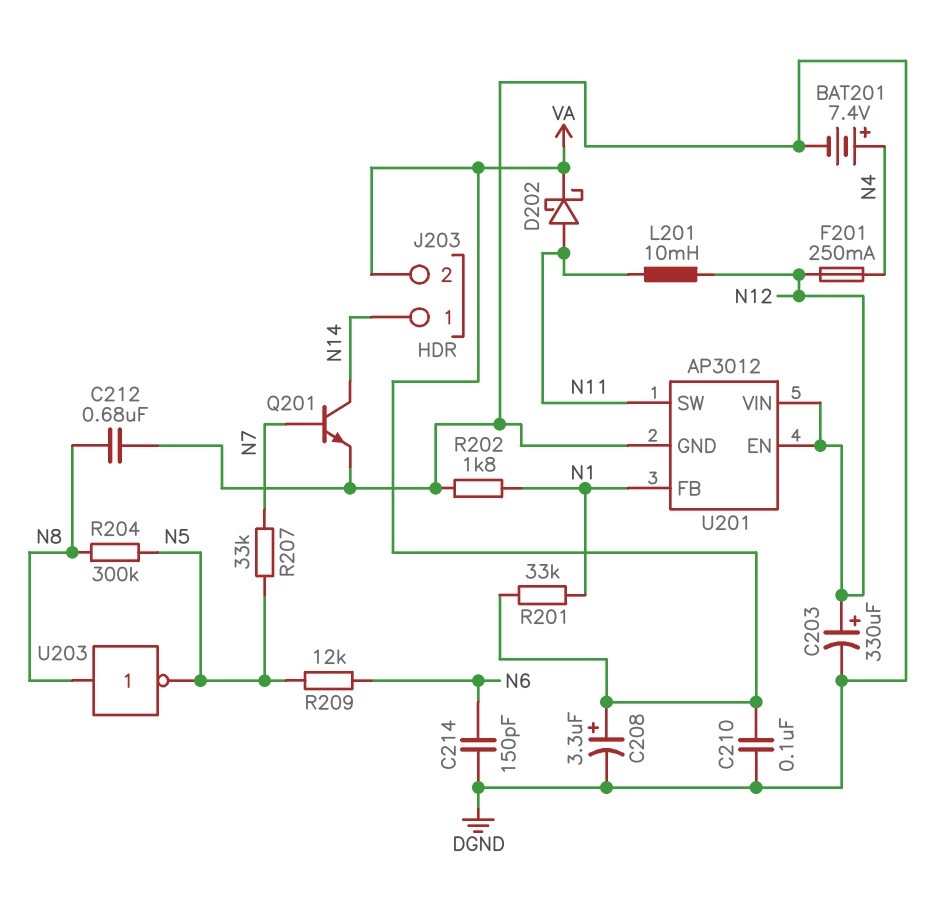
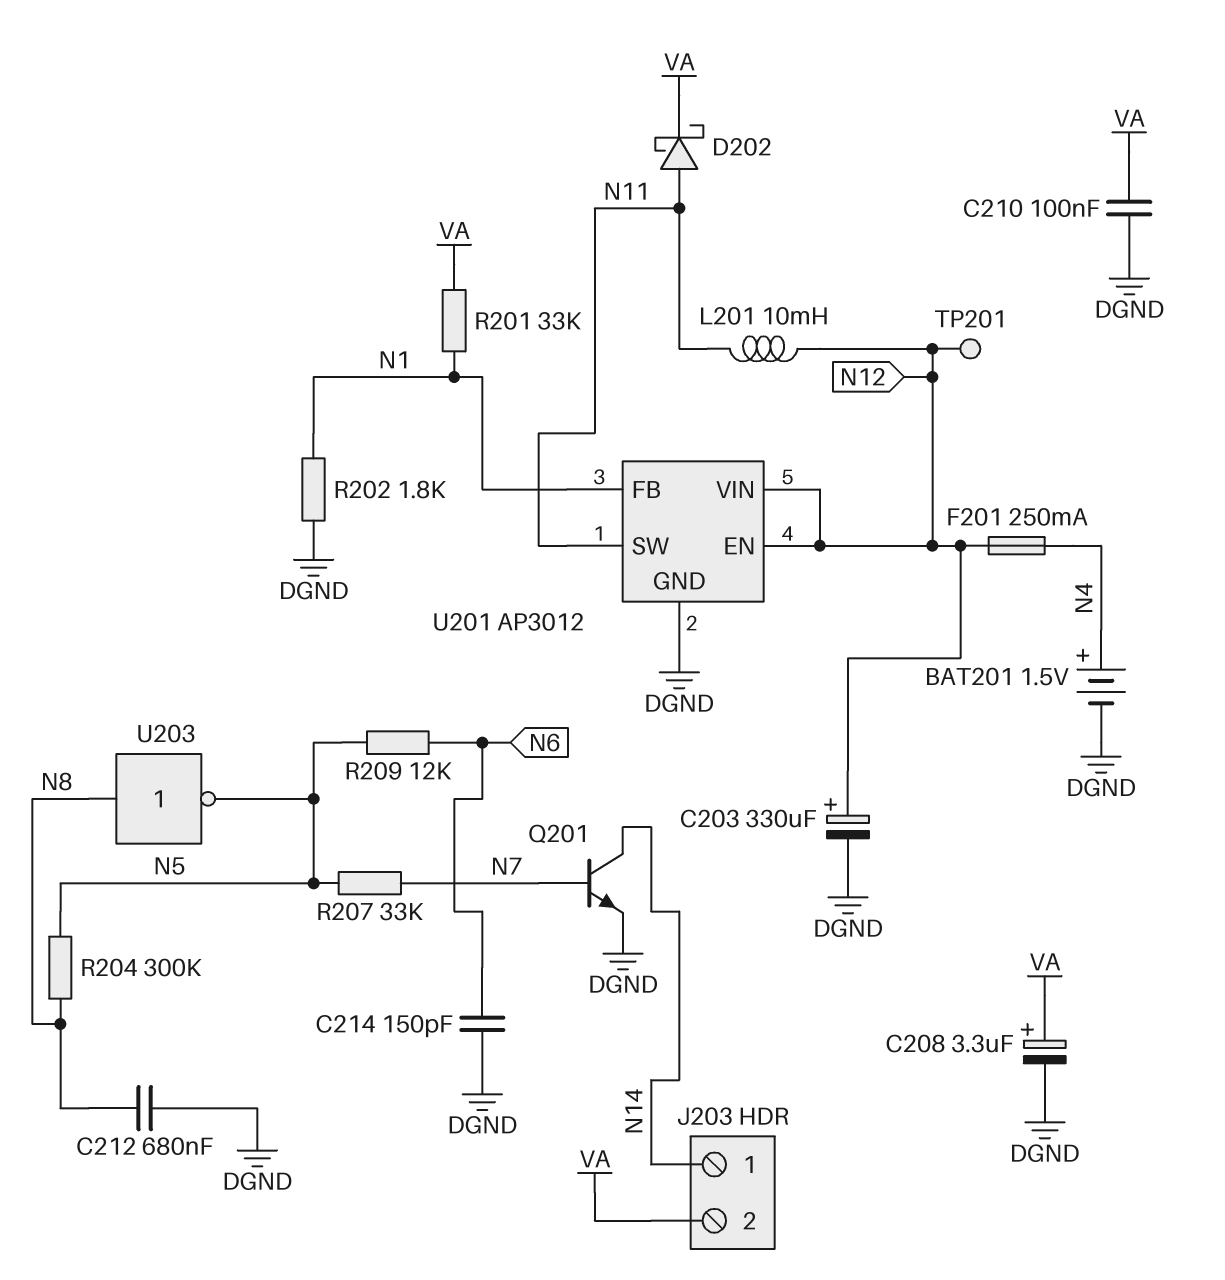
BAT201: 7.4V (plus N4, minus DGND) -> 1.5V (plus N4, minus DGND)
TP201: none -> test point (N12)

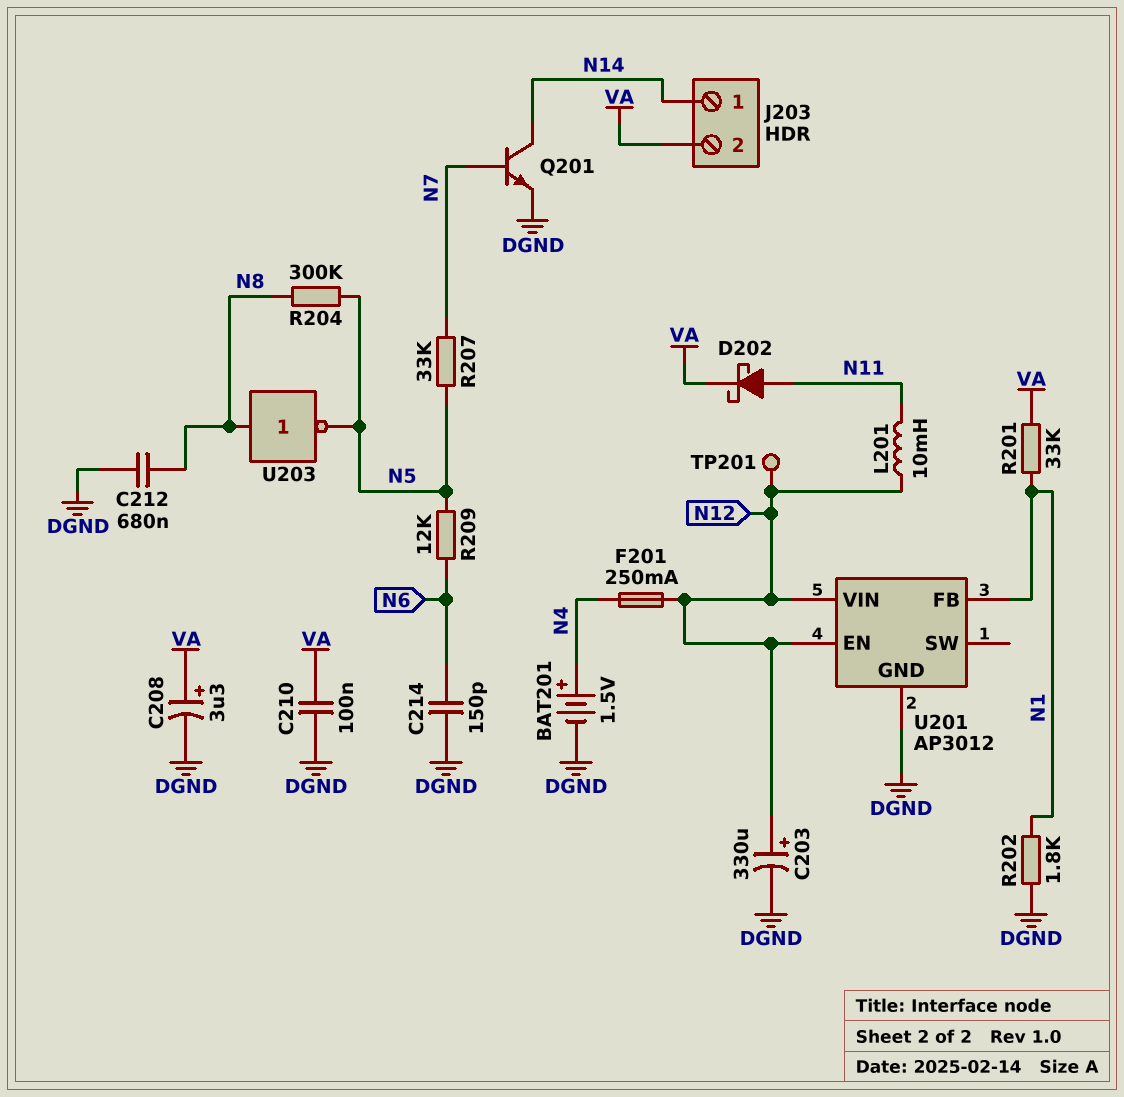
U201 pin SW: N11 -> none

